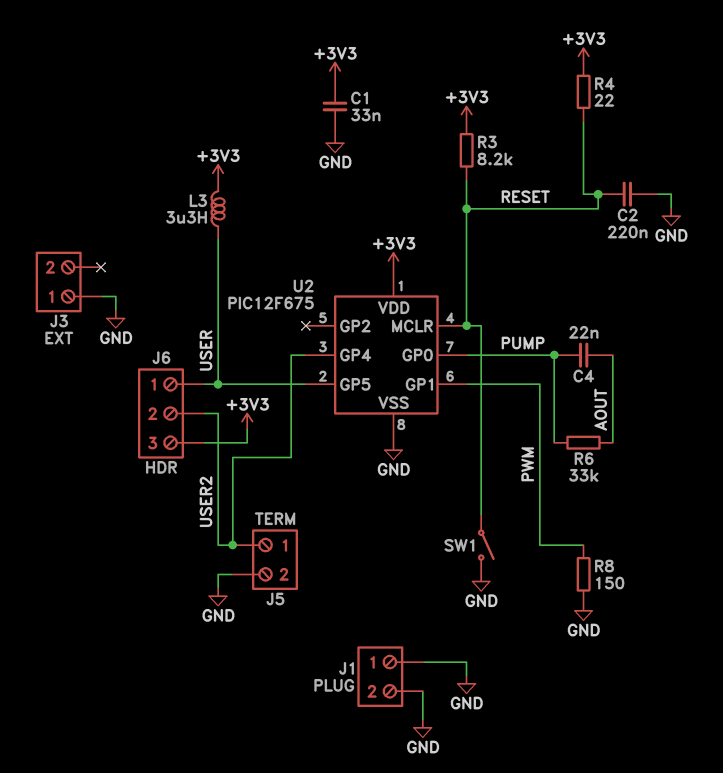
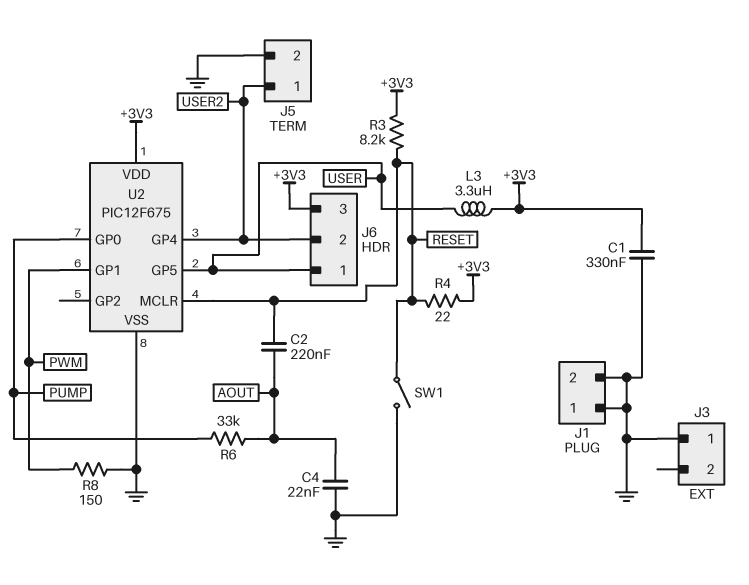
C1: 33nF (+3V3, GND) -> 330nF (+3V3, GND)
C2: 220nF (GND, RESET) -> 220nF (AOUT, RESET)
C4: 22nF (AOUT, PUMP) -> 22nF (AOUT, GND)

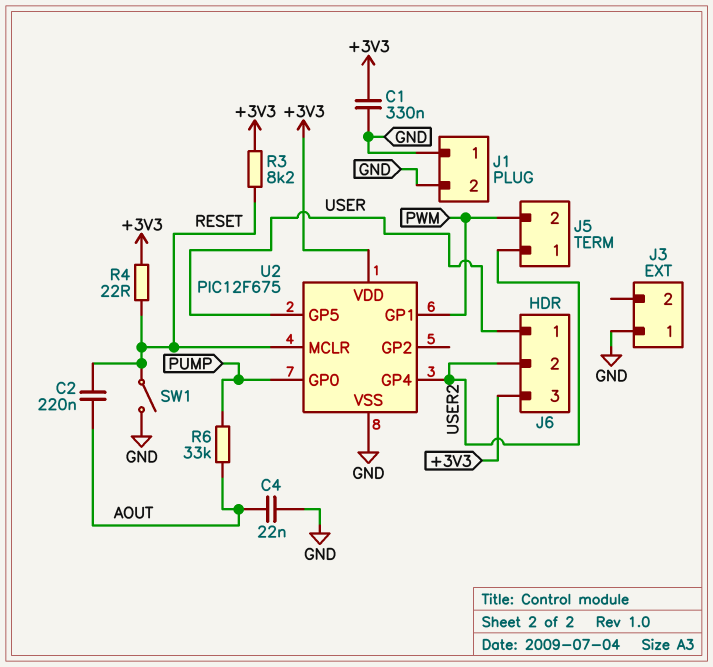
J5 pin 2: GND -> PWM
L3: 3.3uH (+3V3, USER) -> none
R8: 150 (GND, PWM) -> none

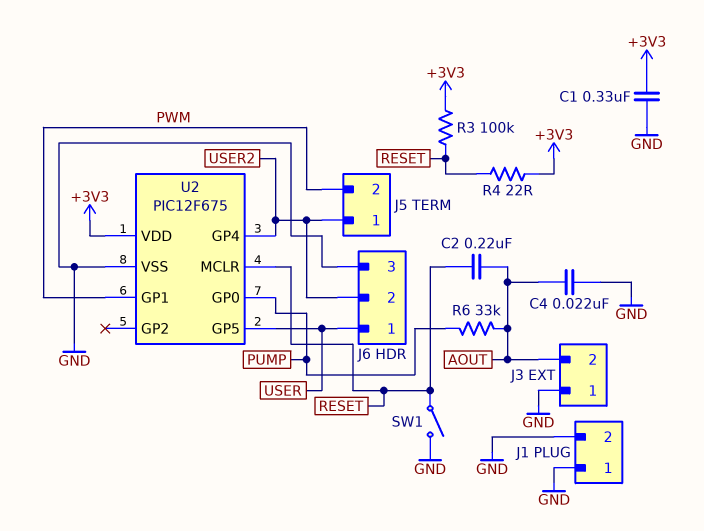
J3 pin 2: none -> AOUT
J6 pin 3: +3V3 -> GND
R3: 8.2k (+3V3, RESET) -> 100k (+3V3, RESET)

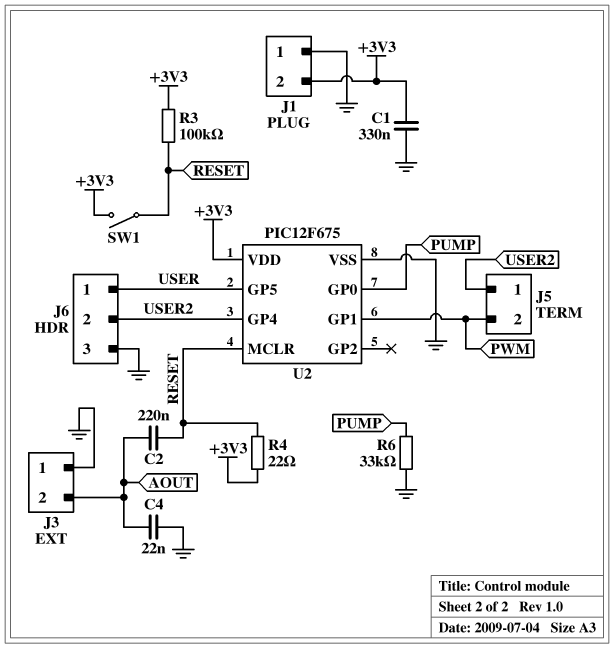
J1 pin 2: GND -> +3V3
R6: 33k (AOUT, PUMP) -> 33k (GND, PUMP)
SW1: switch (GND, RESET) -> switch (+3V3, RESET)

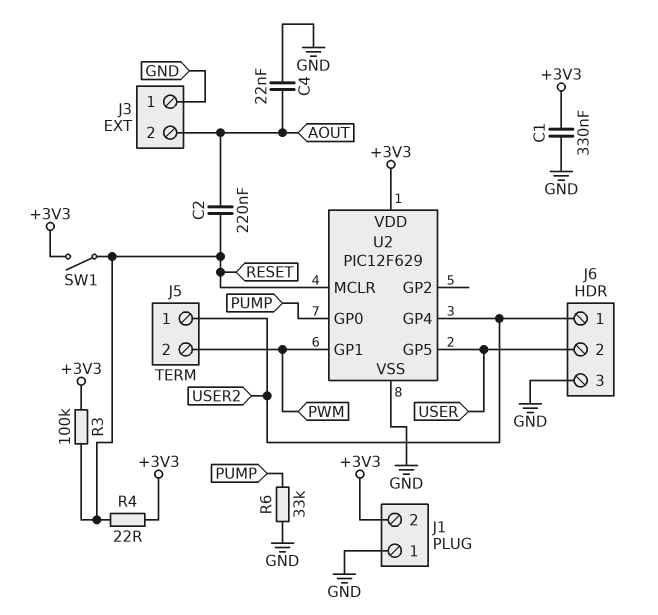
J6 pin 1: USER -> USER2
J6 pin 2: USER2 -> USER
U2: PIC12F675 -> PIC12F629

